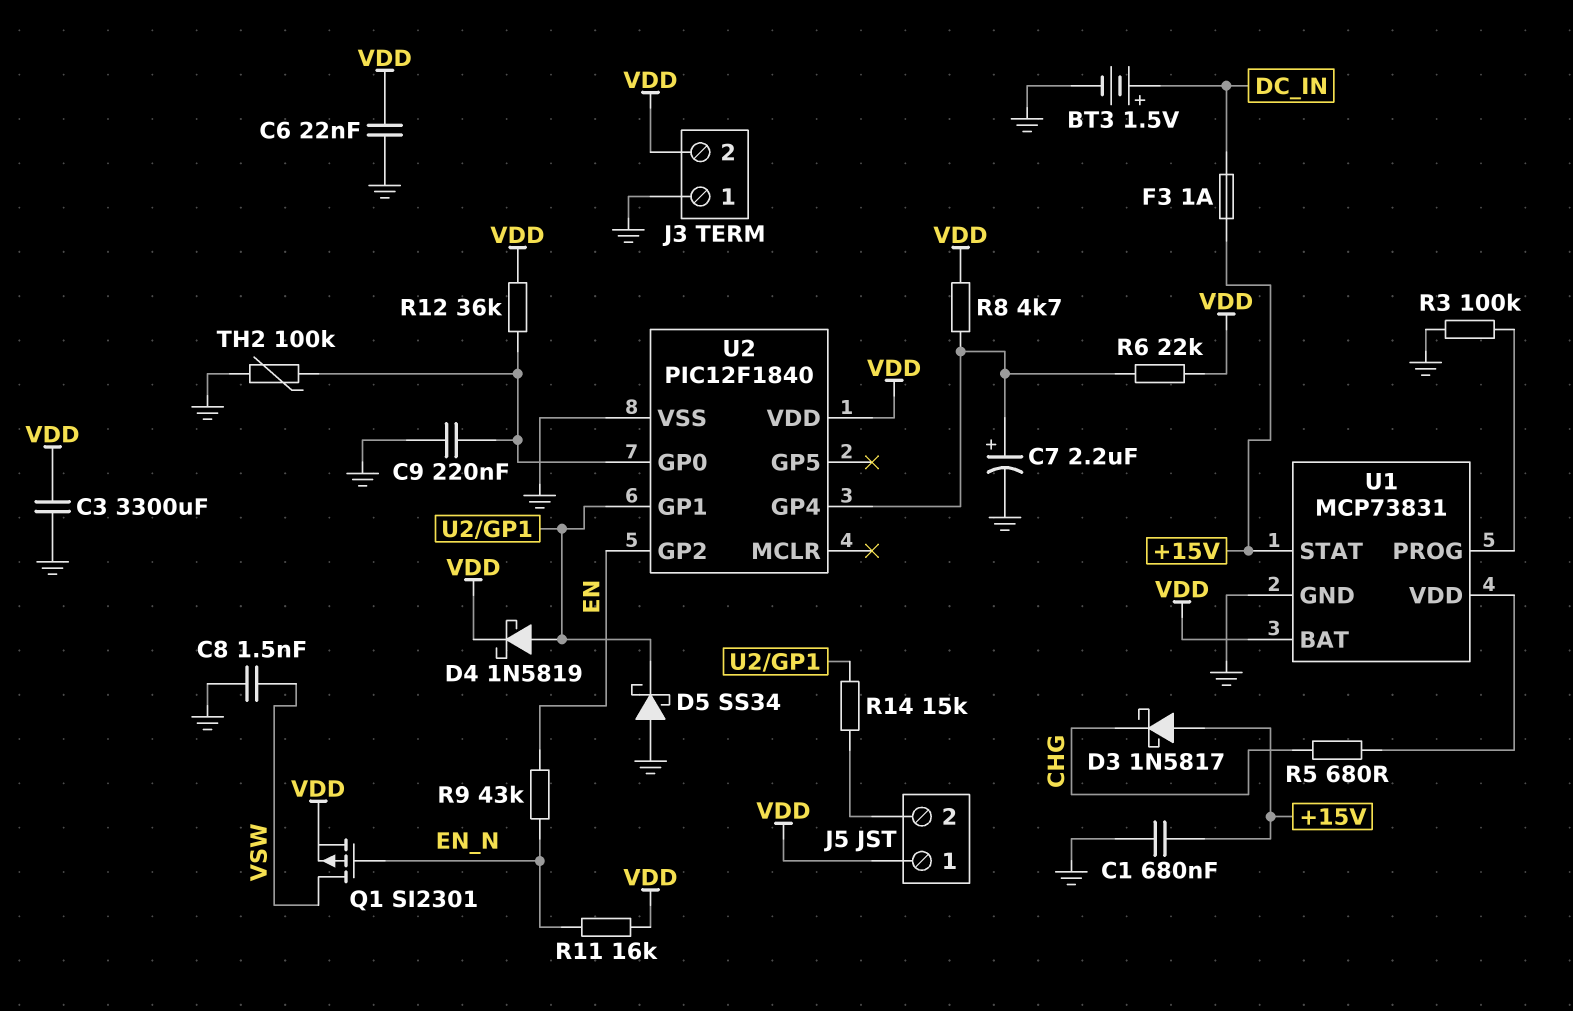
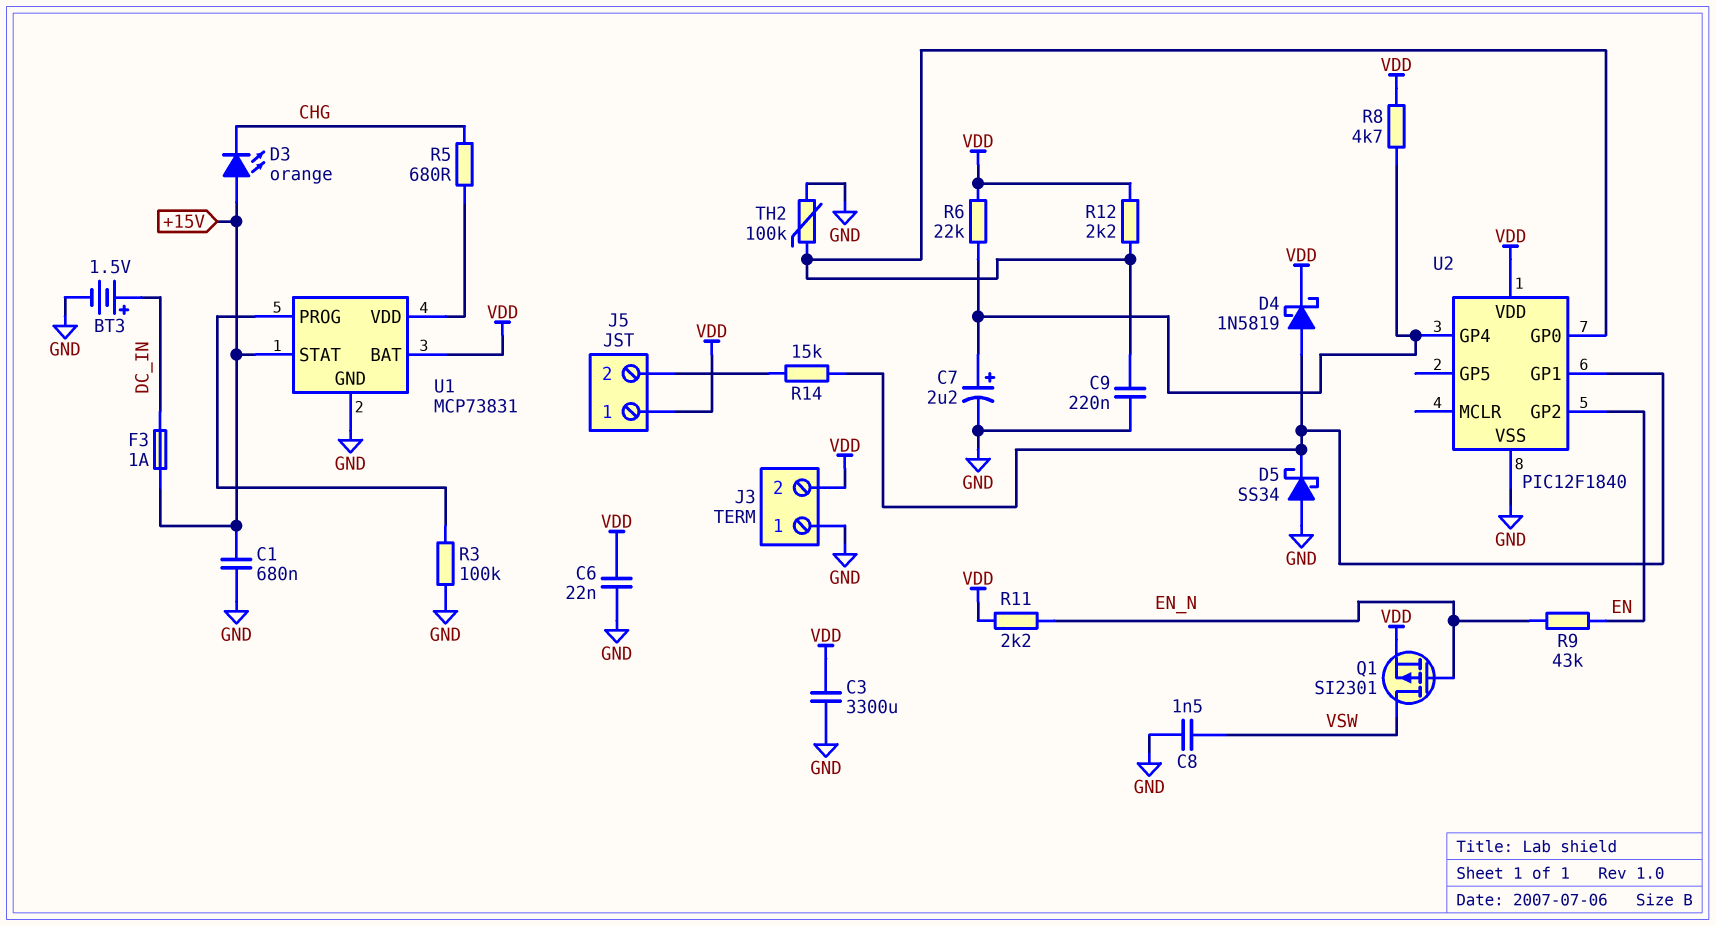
D3: schottky 1N5817 (A +15V, K CHG) -> LED orange (A +15V, K CHG)
R11: 16k (EN_N, VDD) -> 2.2k (EN_N, VDD)
R12: 36k (U2/GP0, VDD) -> 2.2k (U2/GP0, VDD)

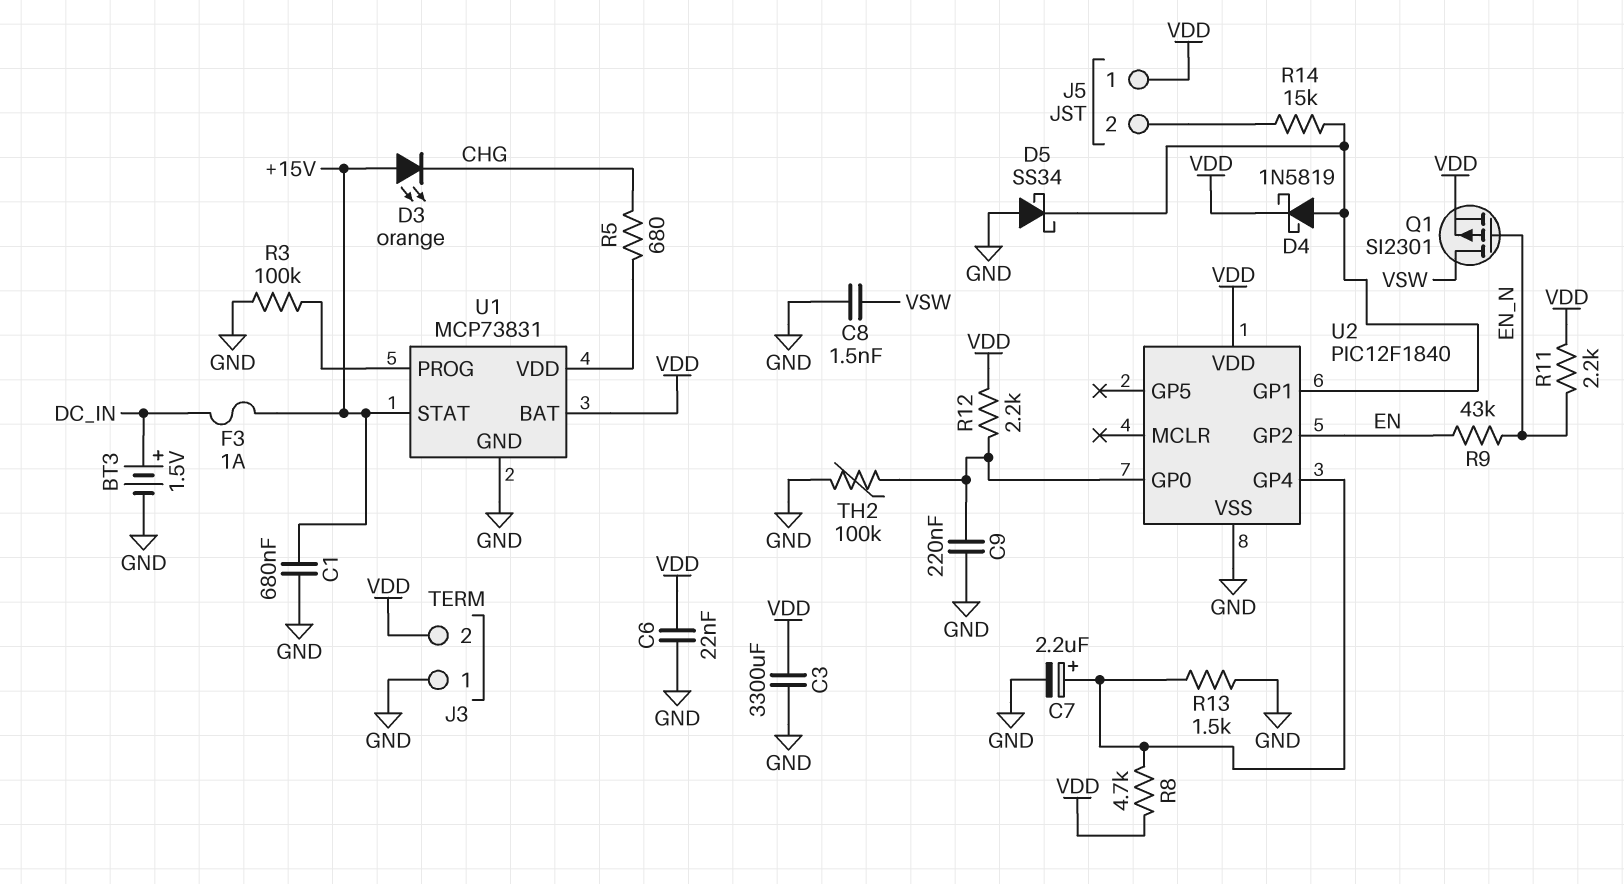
R6: 22k (U2/GP4, VDD) -> none
R13: none -> 1.5k (GND, U2/GP4)

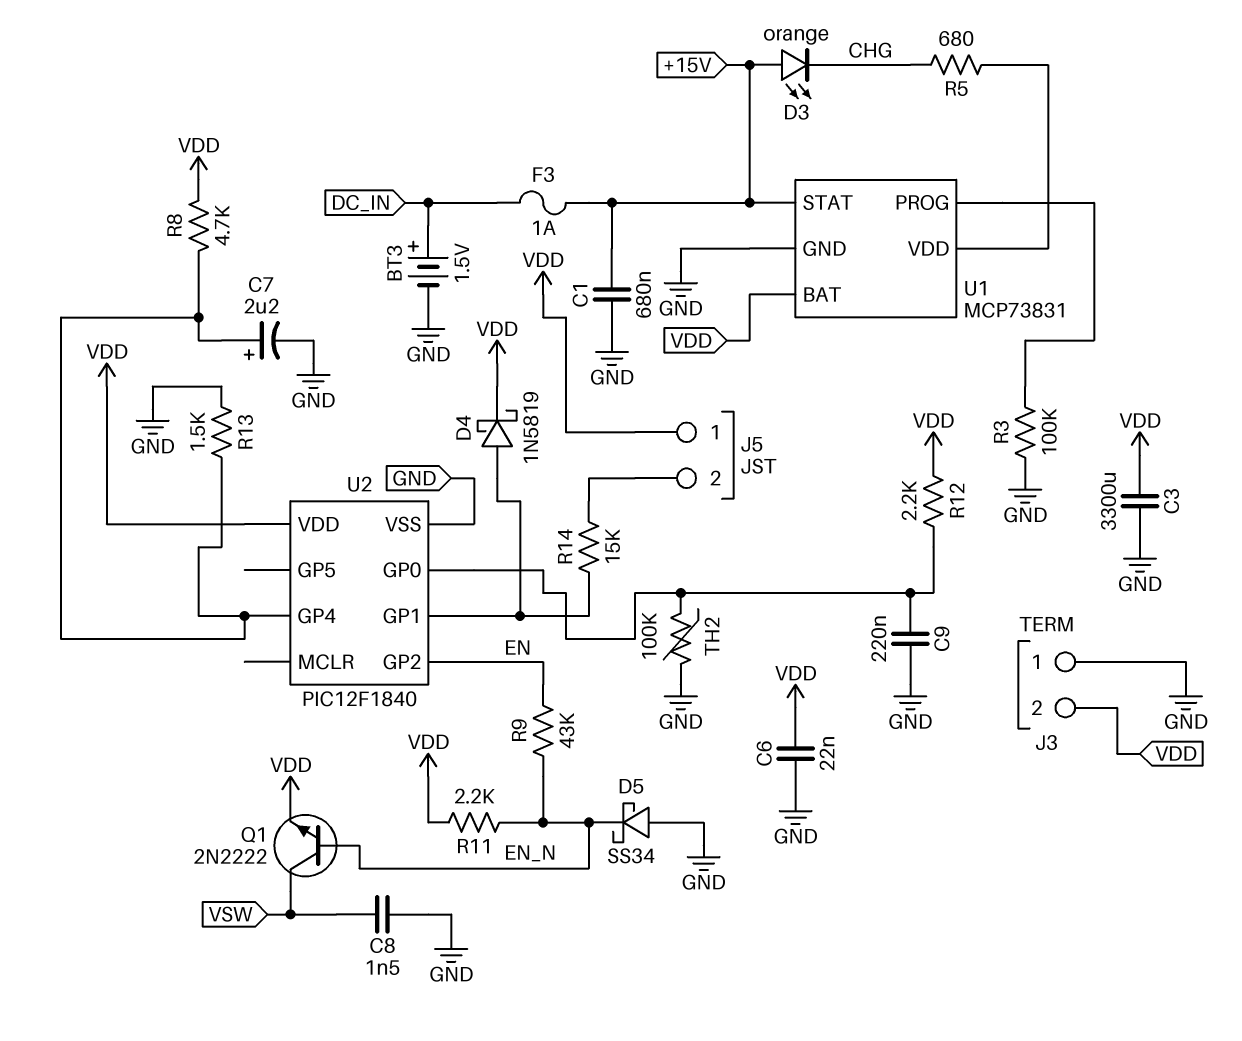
D5: schottky SS34 (A GND, K U2/GP1) -> schottky SS34 (A GND, K EN_N)
Q1: PMOS SI2301 (G EN_N, D VSW, S VDD) -> NPN 2N2222 (B EN_N, C VSW, E VDD)

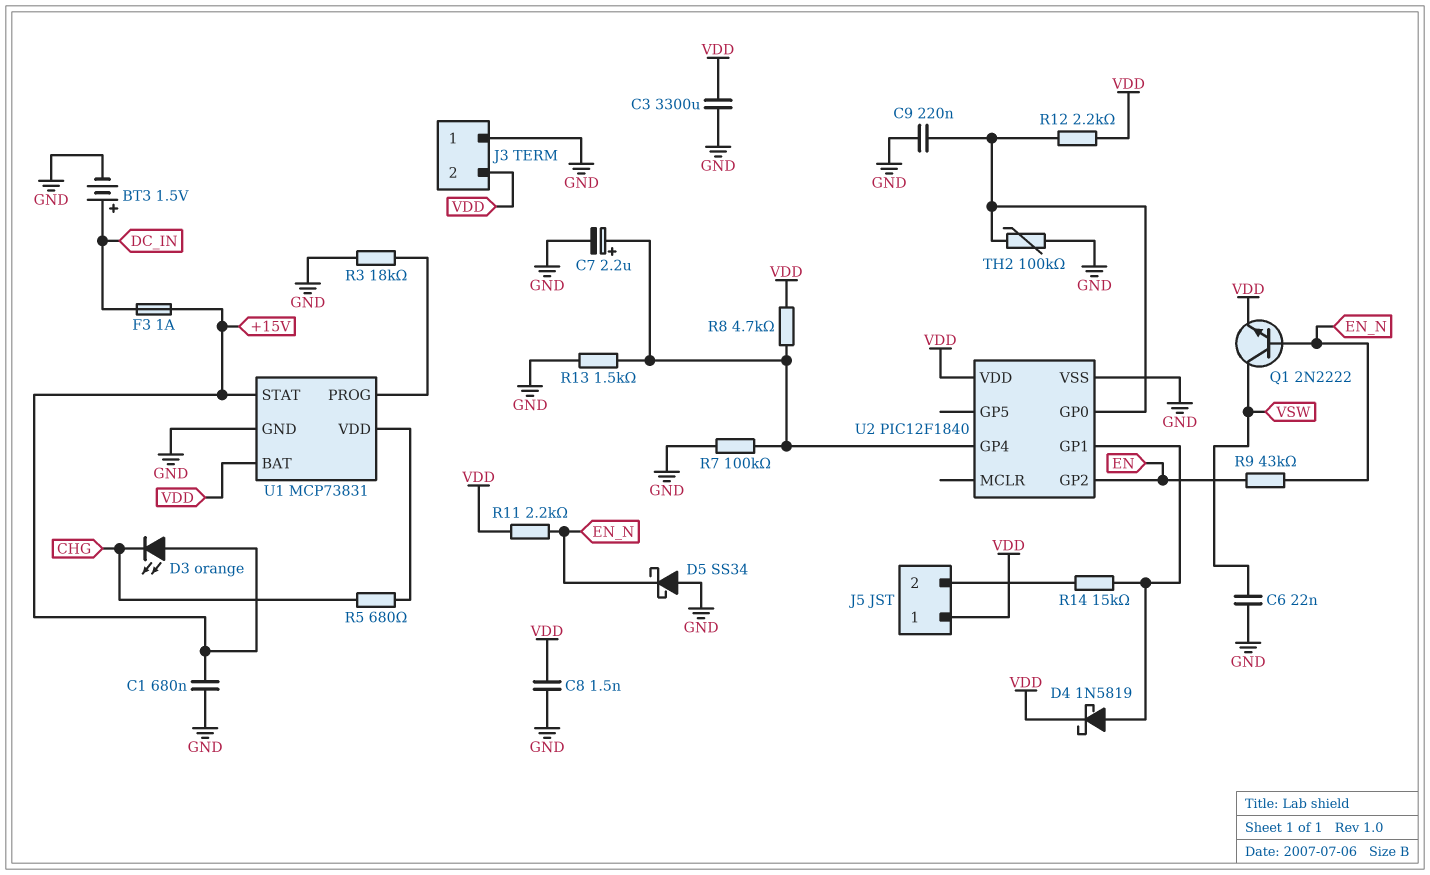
C6: 22nF (GND, VDD) -> 22nF (GND, VSW)
C8: 1.5nF (GND, VSW) -> 1.5nF (GND, VDD)
R3: 100k (GND, U1/PROG) -> 18k (GND, U1/PROG)
R7: none -> 100k (GND, U2/GP4)

